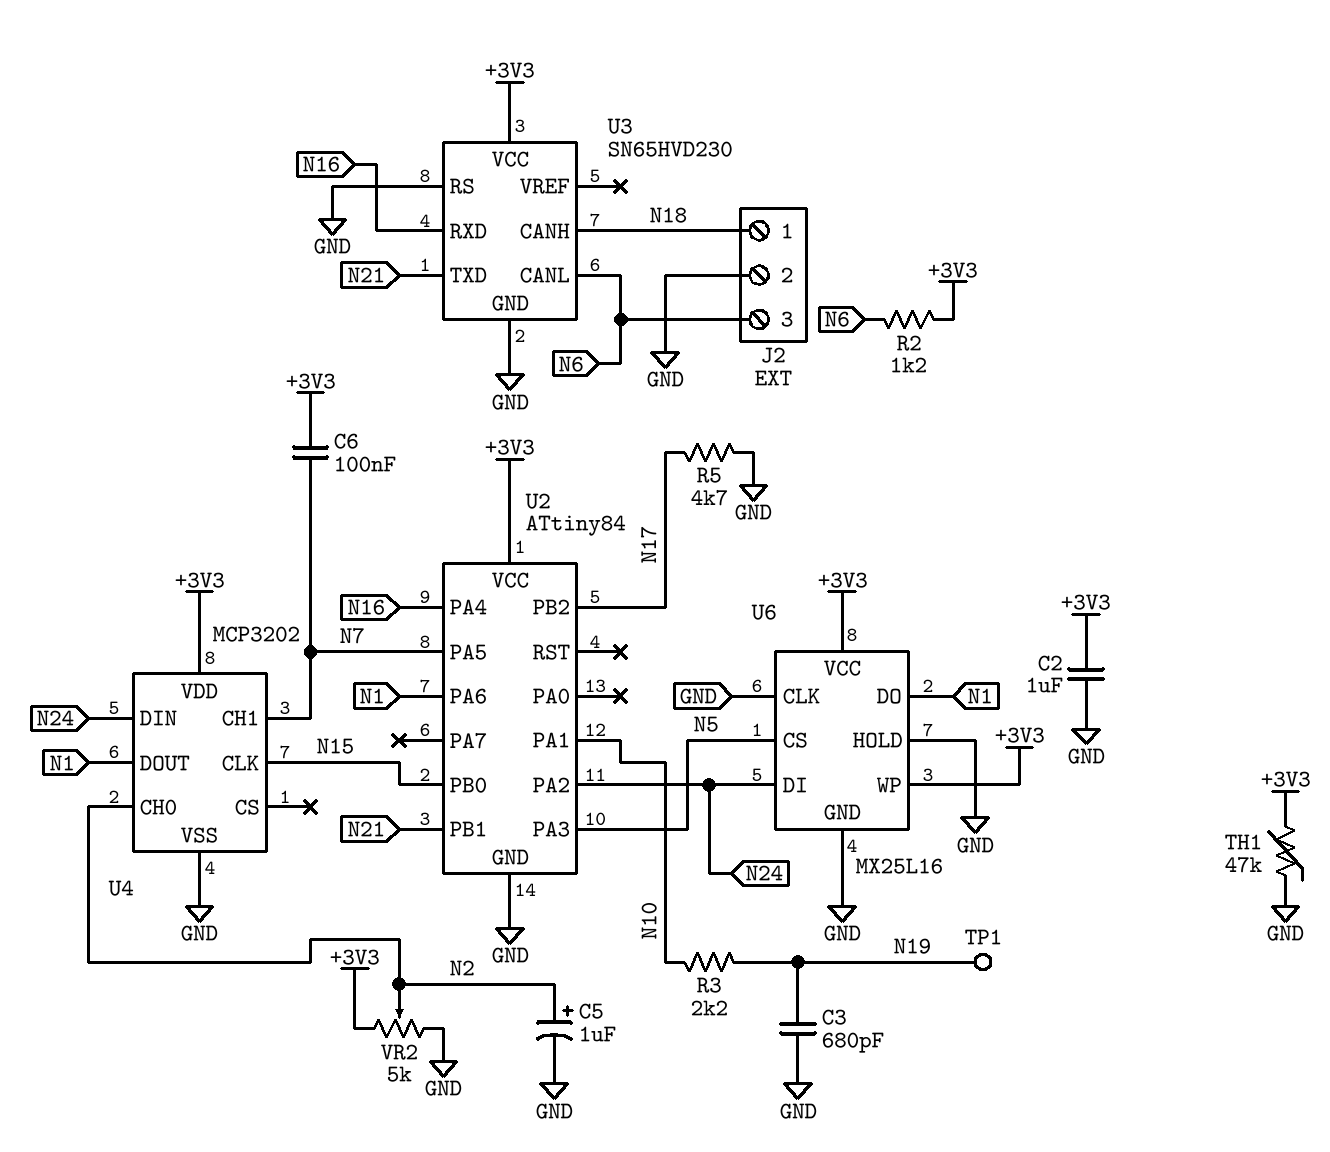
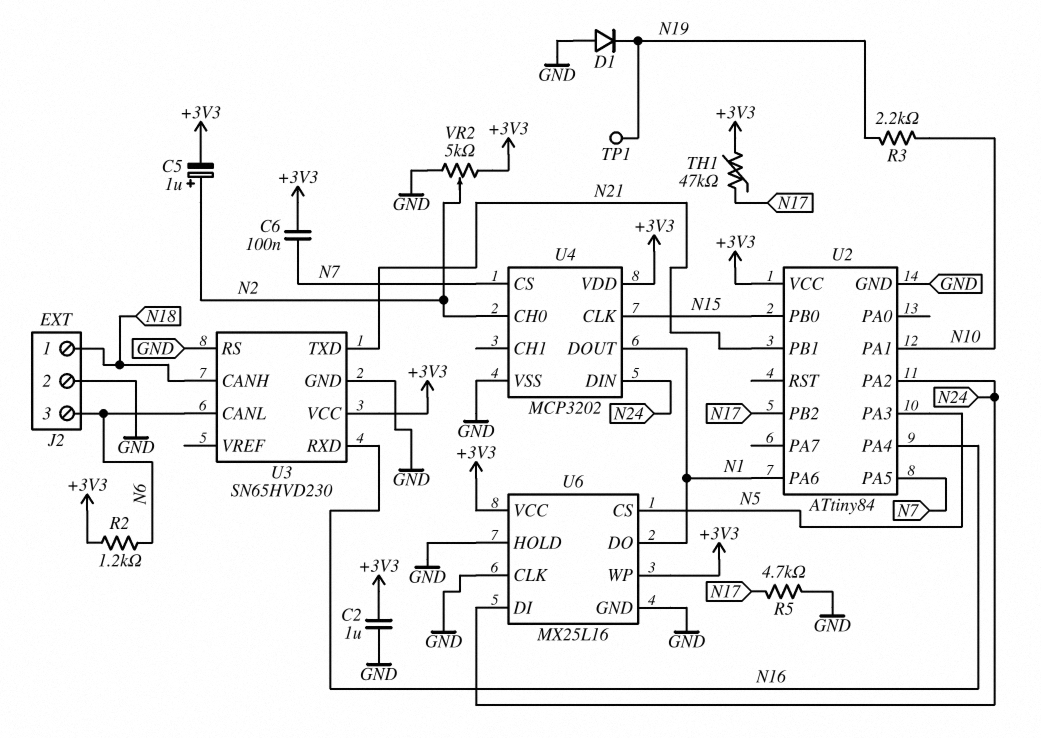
C3: 680pF (GND, N19) -> none
C5: 1uF (plus N2, minus GND) -> 1uF (plus N2, minus +3V3)
D1: none -> diode (A GND, K N19)
TH1: 47k (+3V3, GND) -> 47k (+3V3, N17)
U4 pin CH1: N7 -> none
U4 pin CS: none -> N7

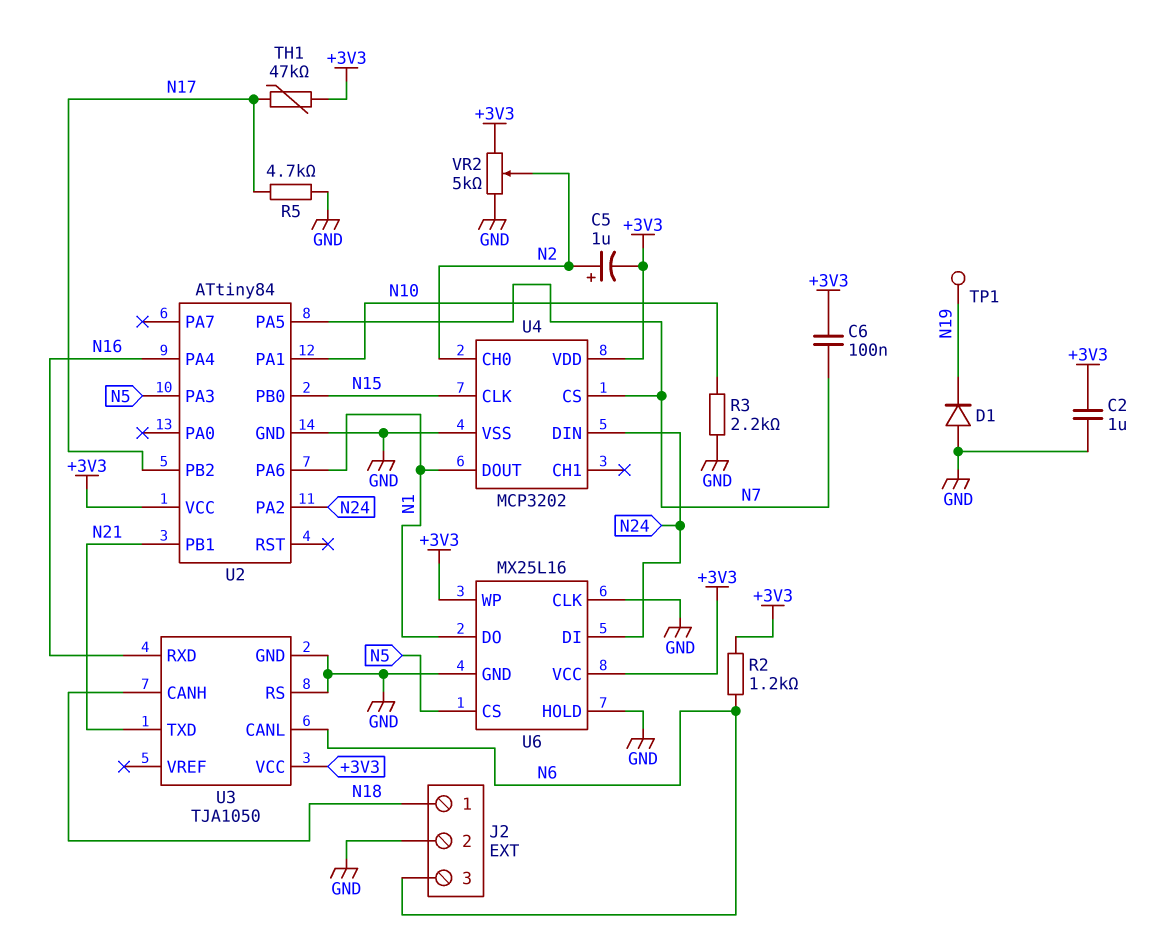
R3: 2.2k (N10, N19) -> 2.2k (GND, N10)
U3: SN65HVD230 -> TJA1050

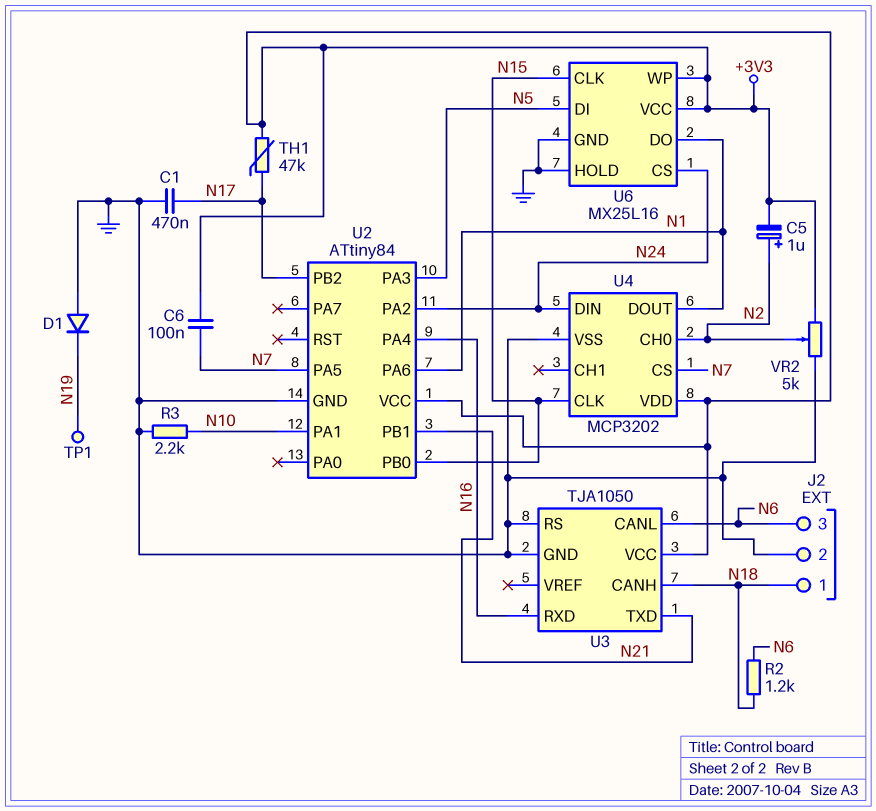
C1: none -> 470nF (GND, N17)
C2: 1uF (+3V3, GND) -> none
R2: 1.2k (+3V3, N6) -> 1.2k (N6, N18)
R5: 4.7k (GND, N17) -> none
U6 pin CLK: GND -> N15
U6 pin CS: N5 -> N24
U6 pin DI: N24 -> N5

